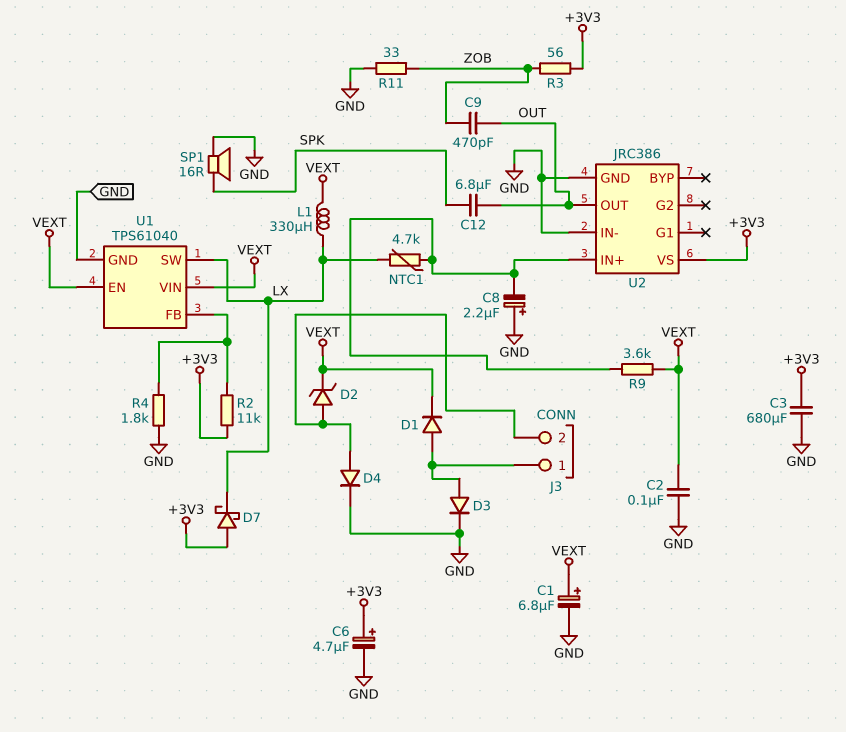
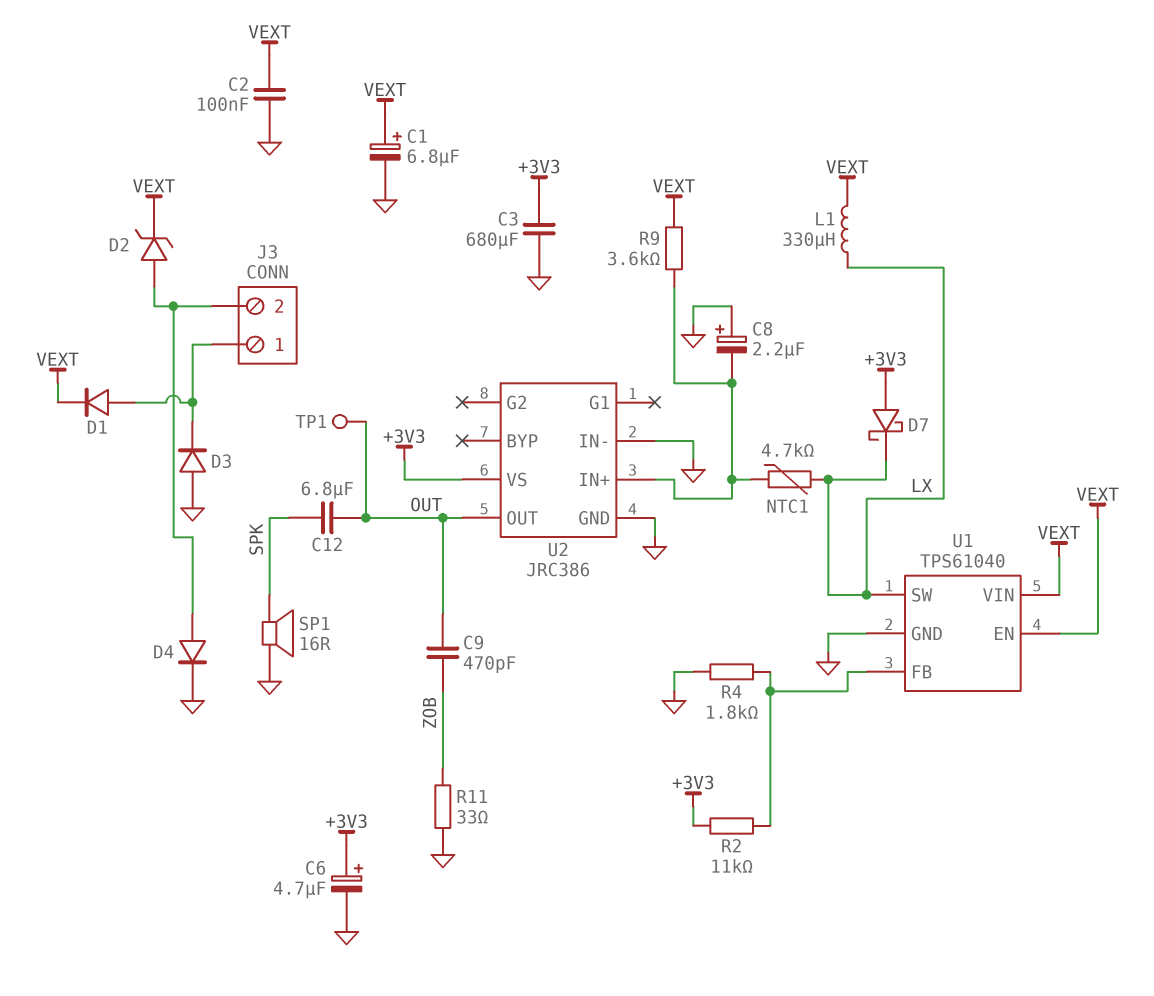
D3: diode (A J3/1, K GND) -> diode (A GND, K J3/1)
R3: 56 (+3V3, ZOB) -> none
TP1: none -> test point (OUT)

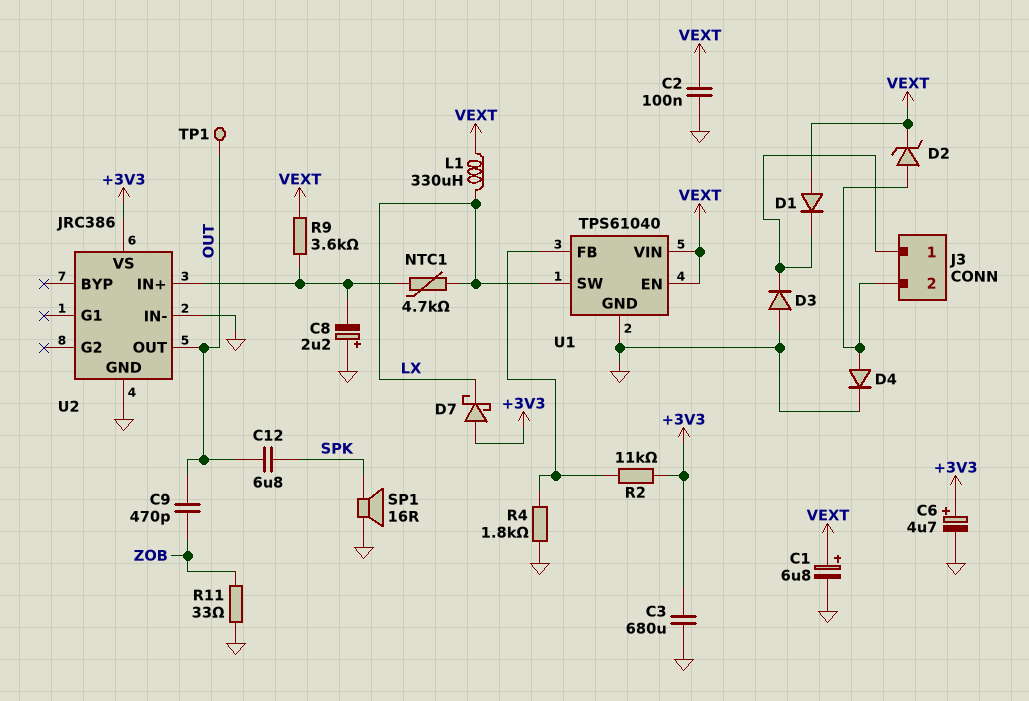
D1: diode (A J3/1, K VEXT) -> diode (A VEXT, K J3/1)

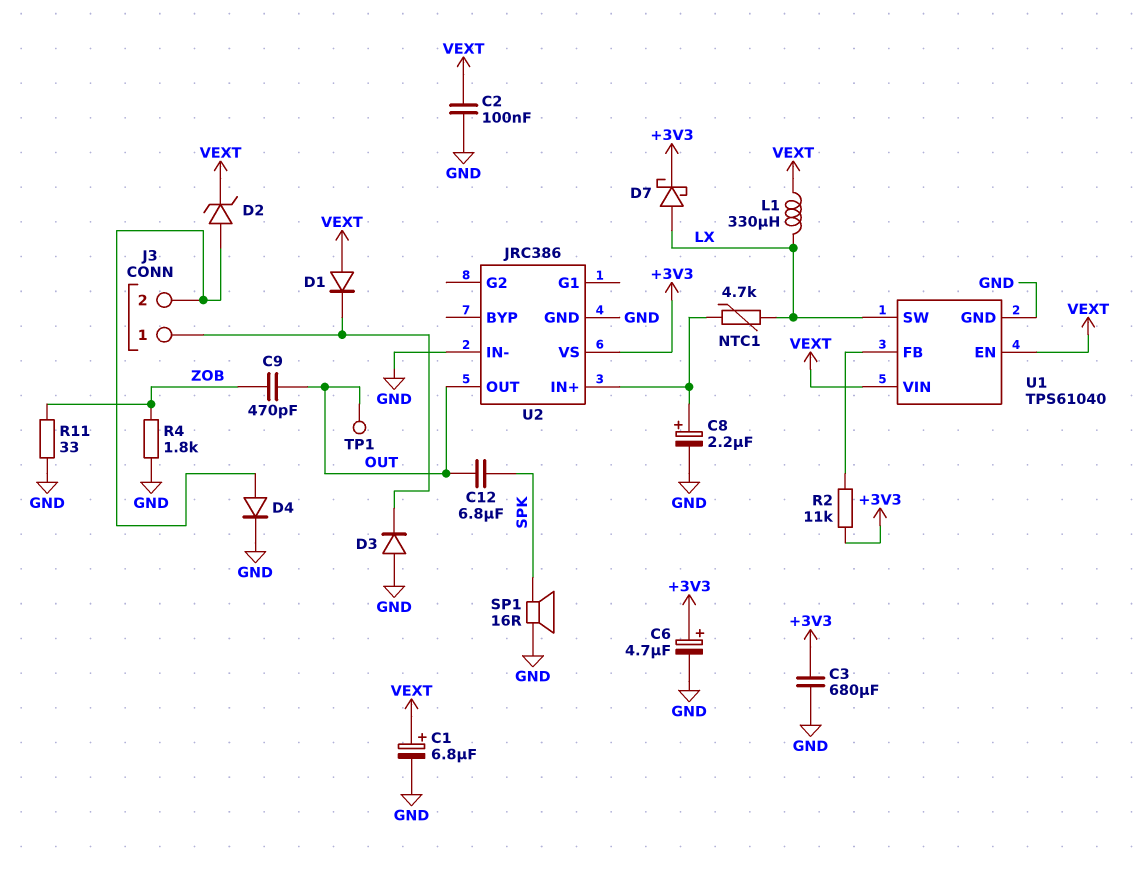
C8: 2.2uF (plus GND, minus U2/IN+) -> 2.2uF (plus U2/IN+, minus GND)
D7: schottky (A +3V3, K LX) -> schottky (A LX, K +3V3)
R4: 1.8k (GND, U1/FB) -> 1.8k (GND, ZOB)
R9: 3.6k (U2/IN+, VEXT) -> none

